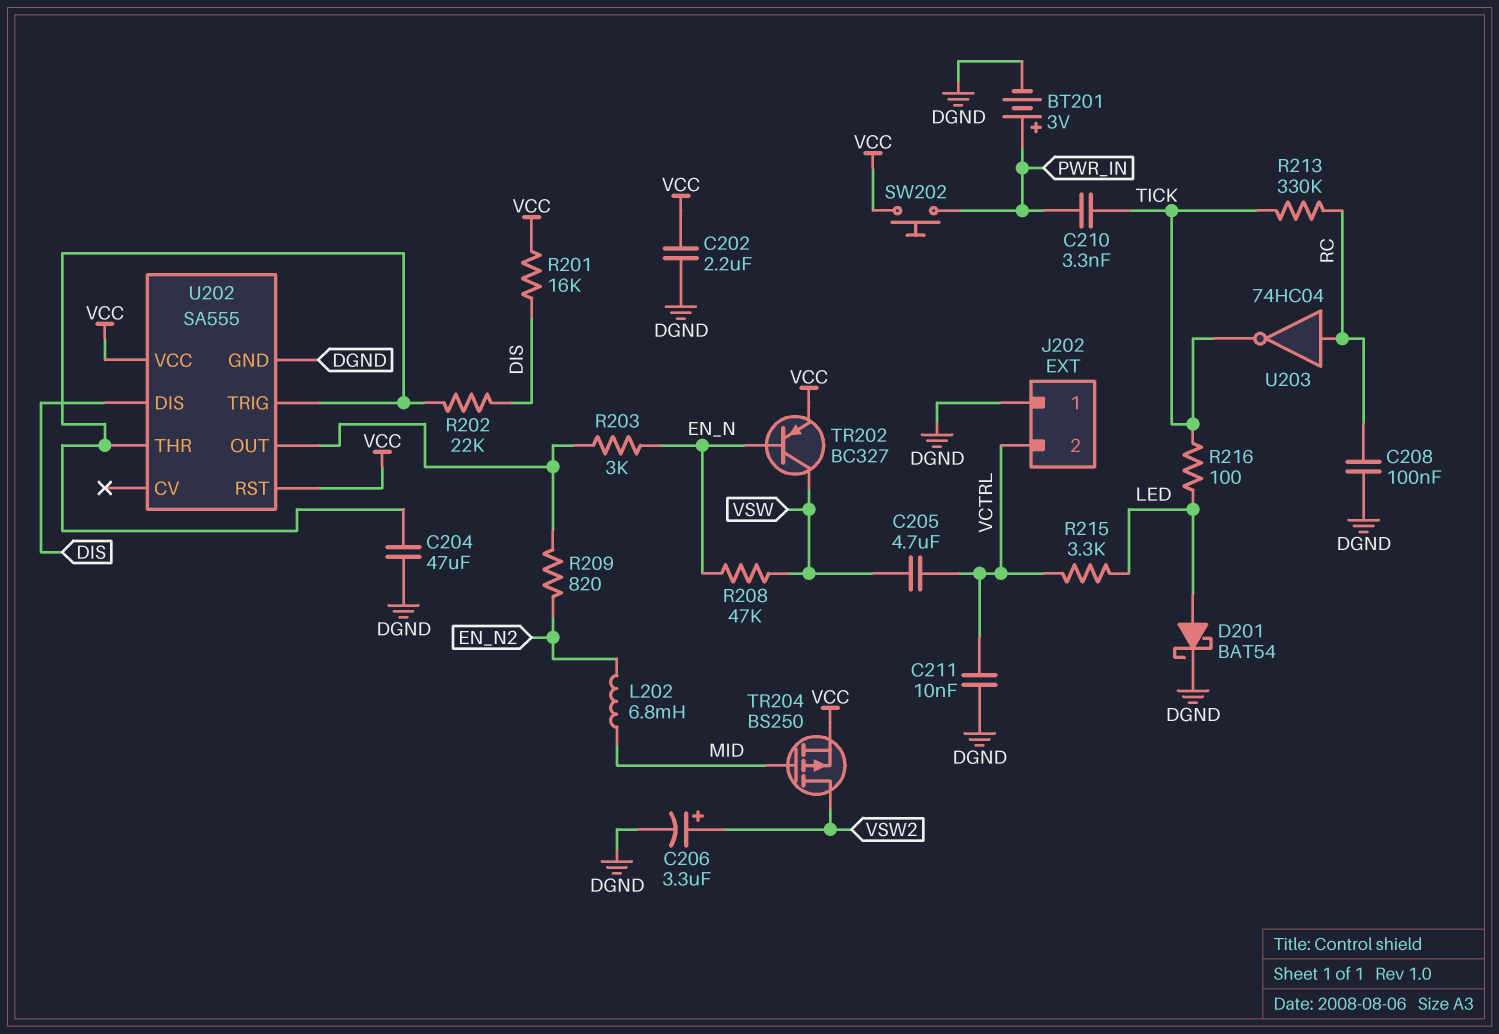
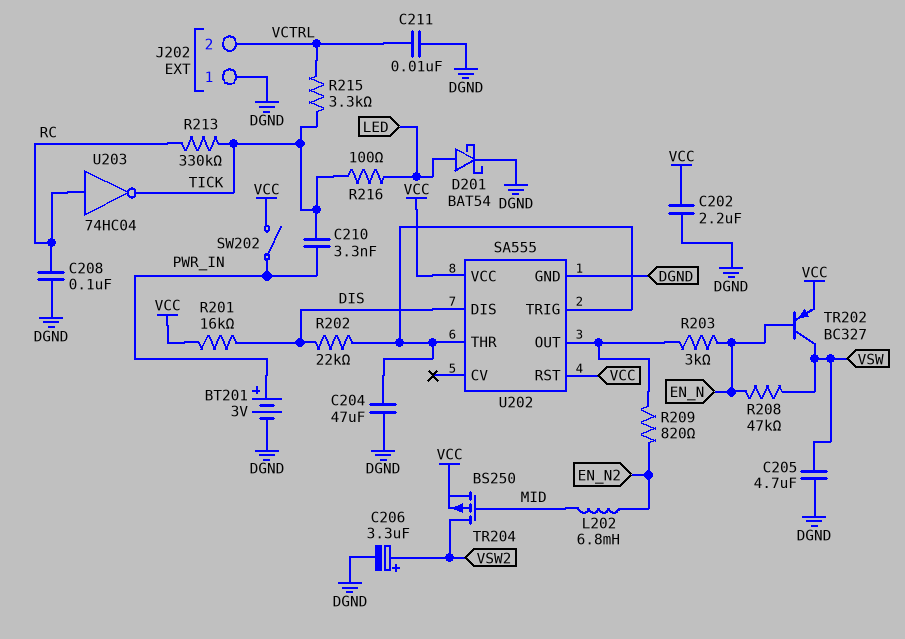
C205: 4.7uF (VCTRL, VSW) -> 4.7uF (DGND, VSW)
R215: 3.3k (LED, VCTRL) -> 3.3k (TICK, VCTRL)
SW202: button (PWR_IN, VCC) -> switch (PWR_IN, VCC)

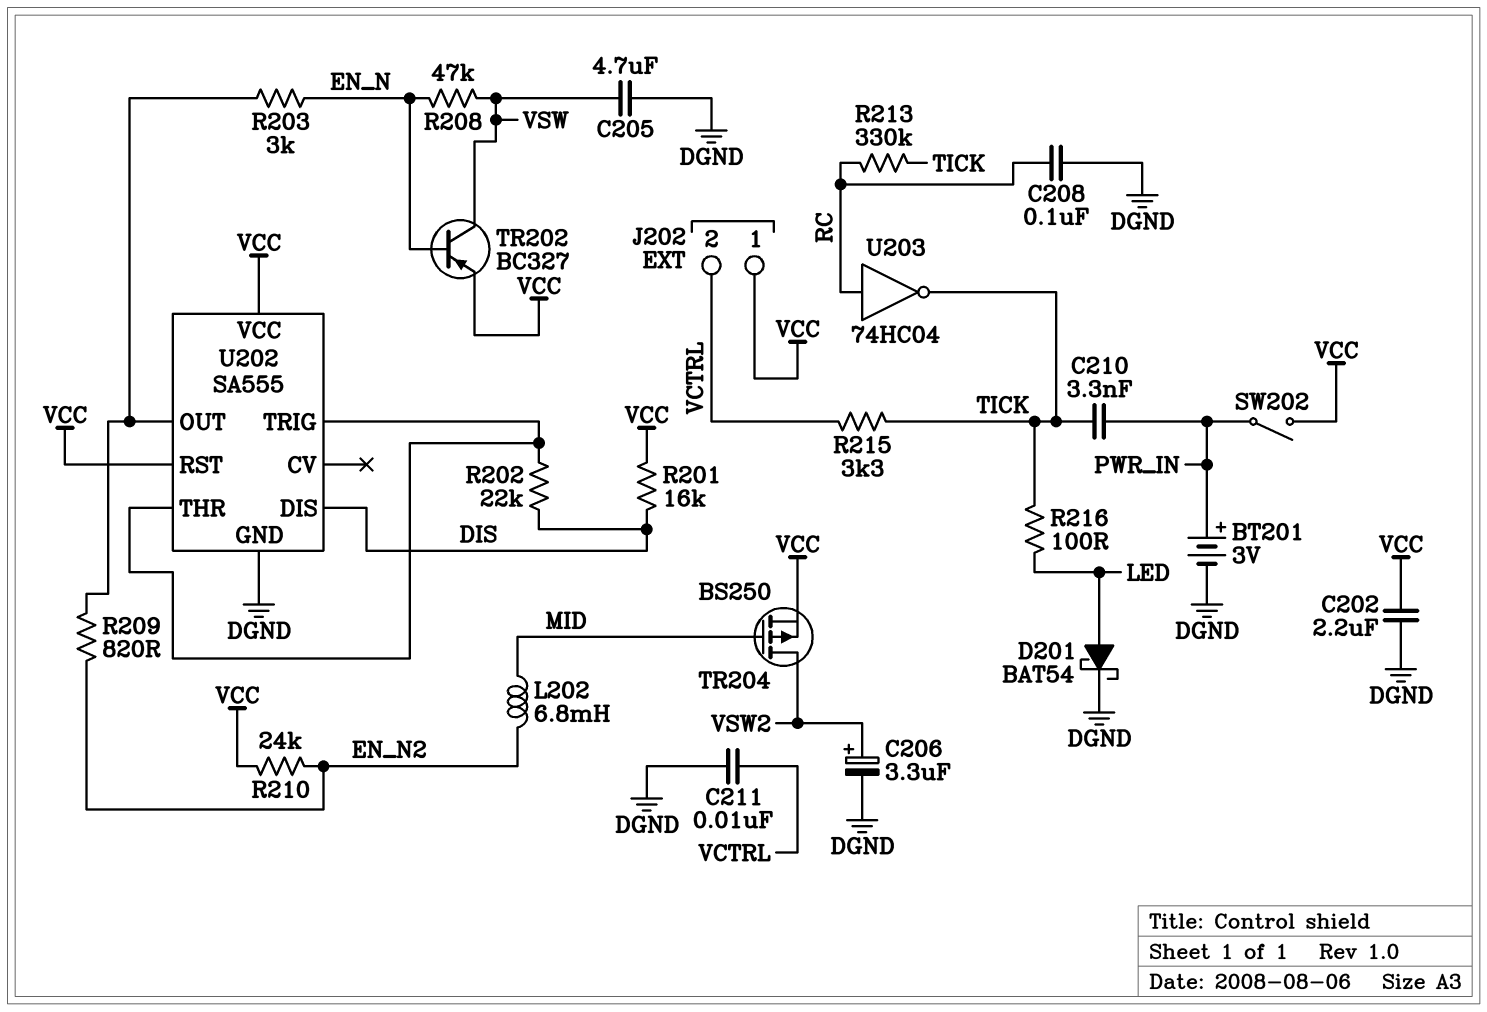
C204: 47uF (DGND, U202/THR) -> none
J202 pin 1: DGND -> VCC
R210: none -> 24k (EN_N2, VCC)

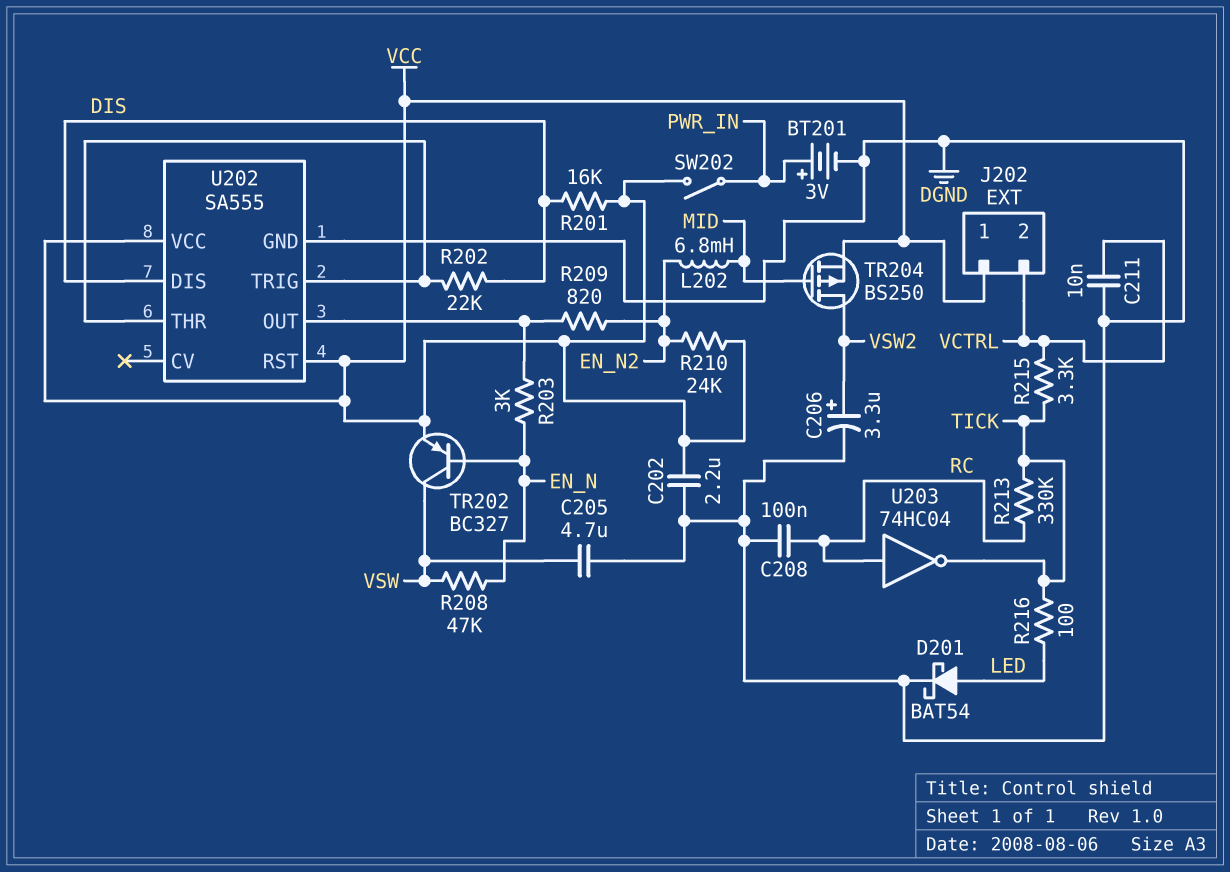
C210: 3.3nF (PWR_IN, TICK) -> none

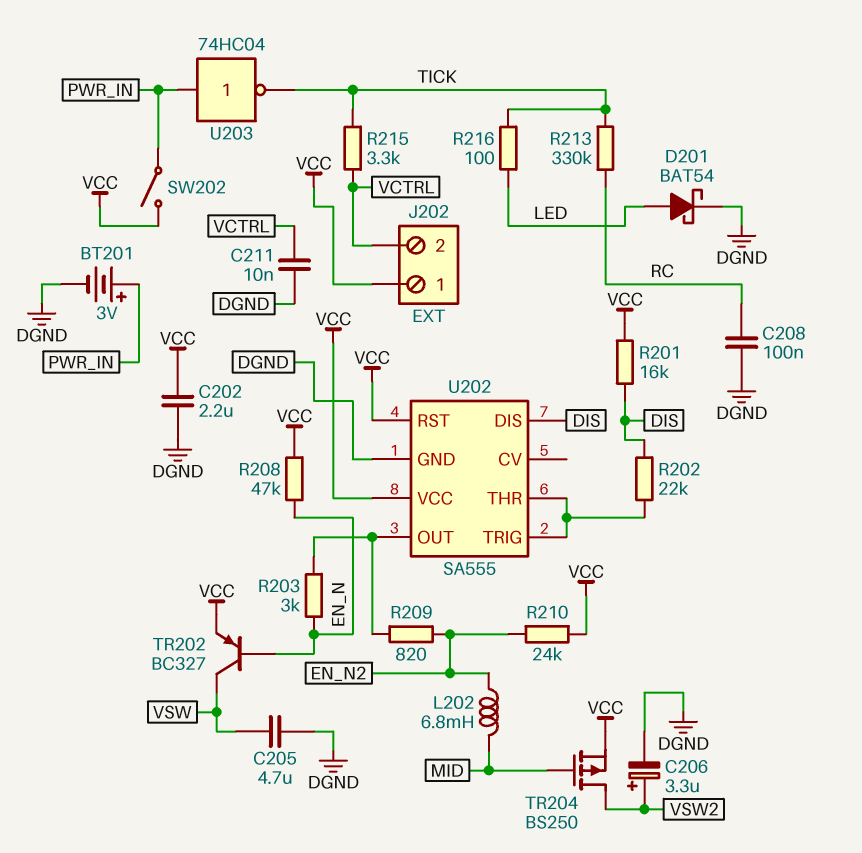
R208: 47k (EN_N, VSW) -> 47k (EN_N, VCC)
U203: NOT 74HC04 (in RC, out TICK) -> NOT 74HC04 (in PWR_IN, out TICK)

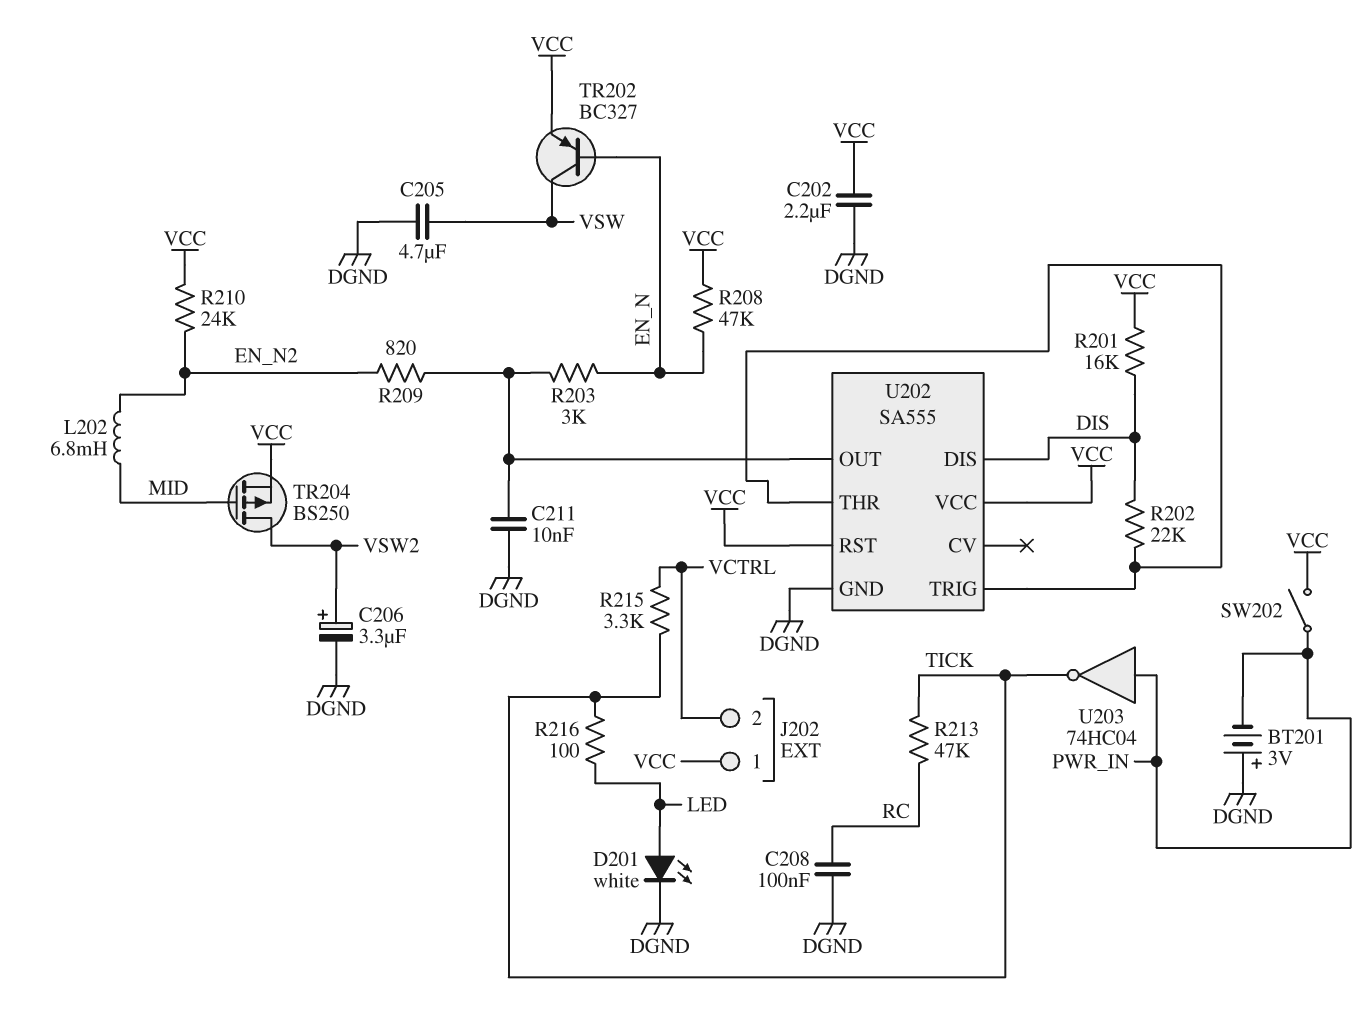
BT201: 3V (plus PWR_IN, minus DGND) -> 3V (plus DGND, minus PWR_IN)
C211: 10nF (DGND, VCTRL) -> 10nF (DGND, U202/OUT)
D201: schottky BAT54 (A LED, K DGND) -> LED white (A LED, K DGND)
R213: 330k (RC, TICK) -> 47k (RC, TICK)

